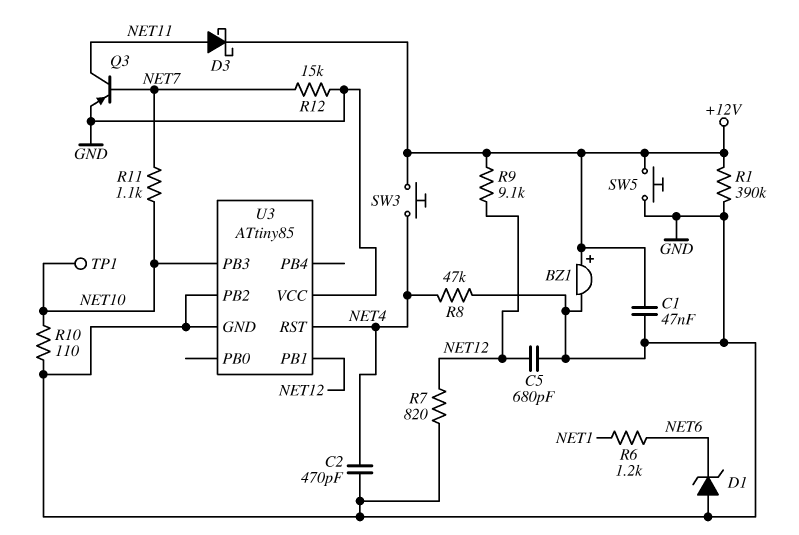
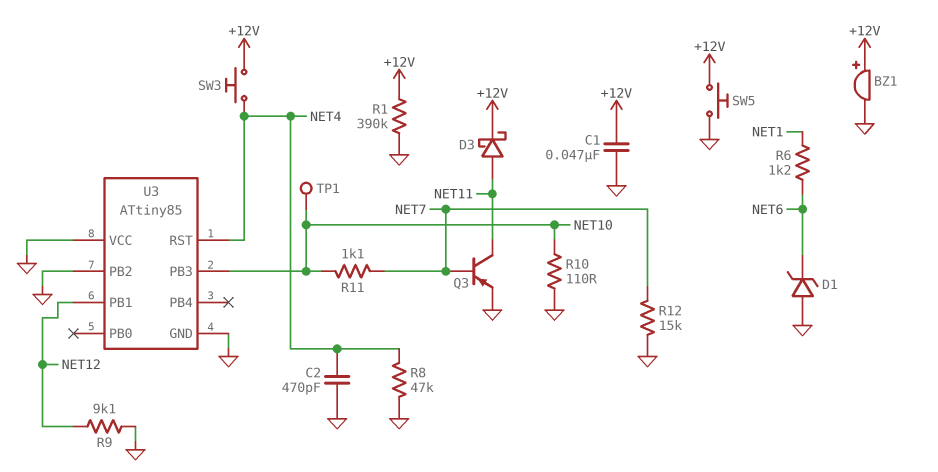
C5: 680pF (GND, NET12) -> none
R7: 820 (GND, NET12) -> none
R9: 9.1k (+12V, NET12) -> 9.1k (GND, NET12)

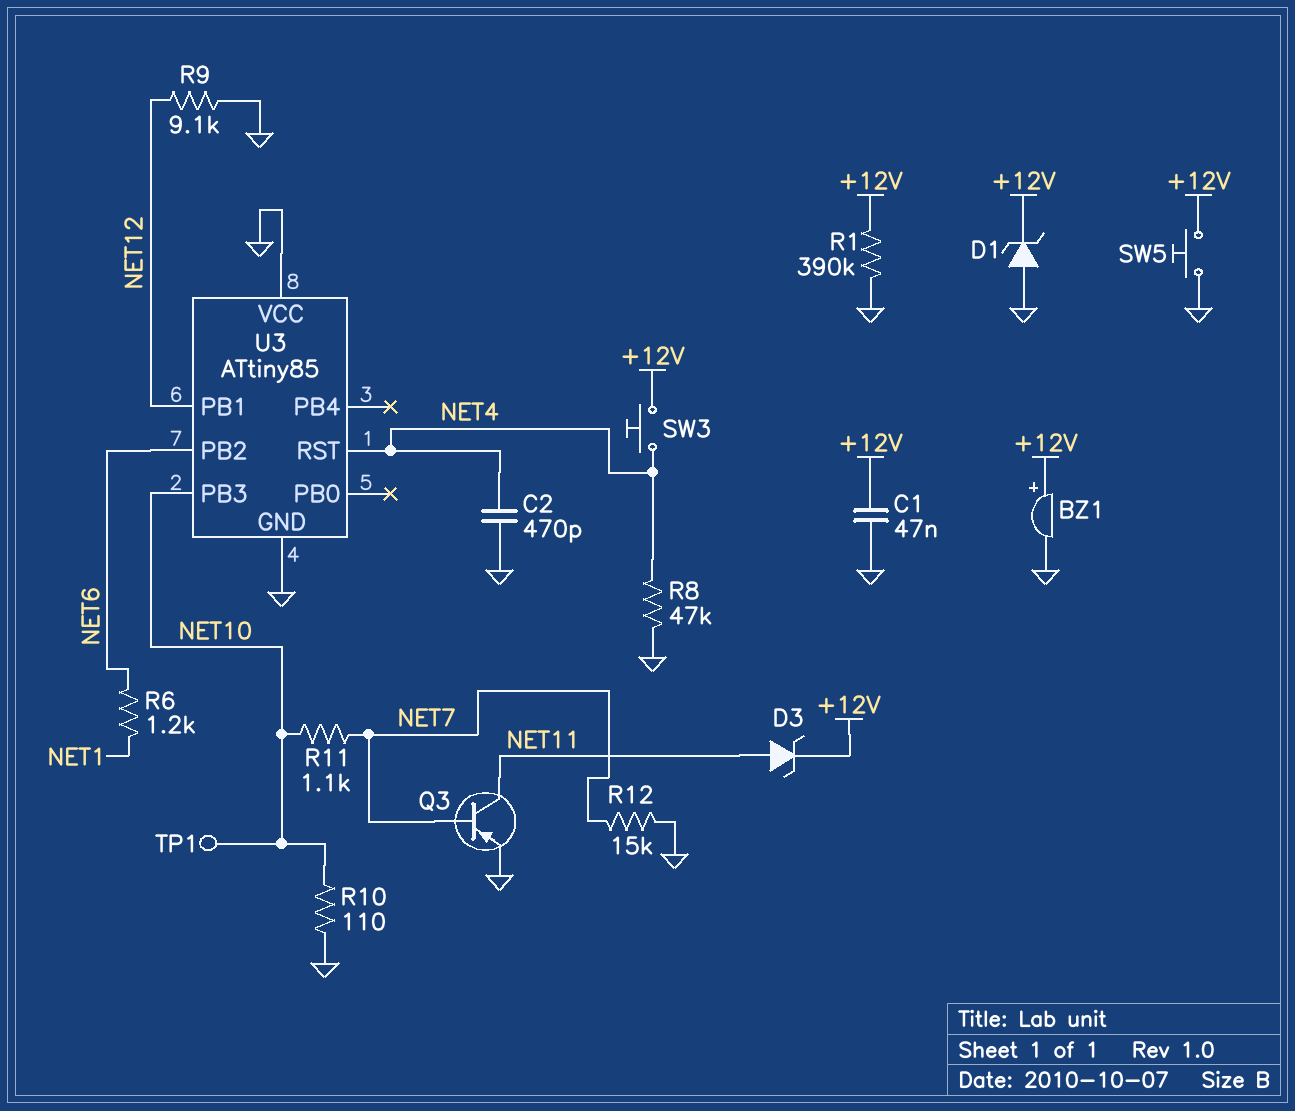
D1: zener (A GND, K NET6) -> zener (A GND, K +12V)
D3: schottky (A NET11, K +12V) -> zener (A NET11, K +12V)
U3 pin PB2: GND -> NET6

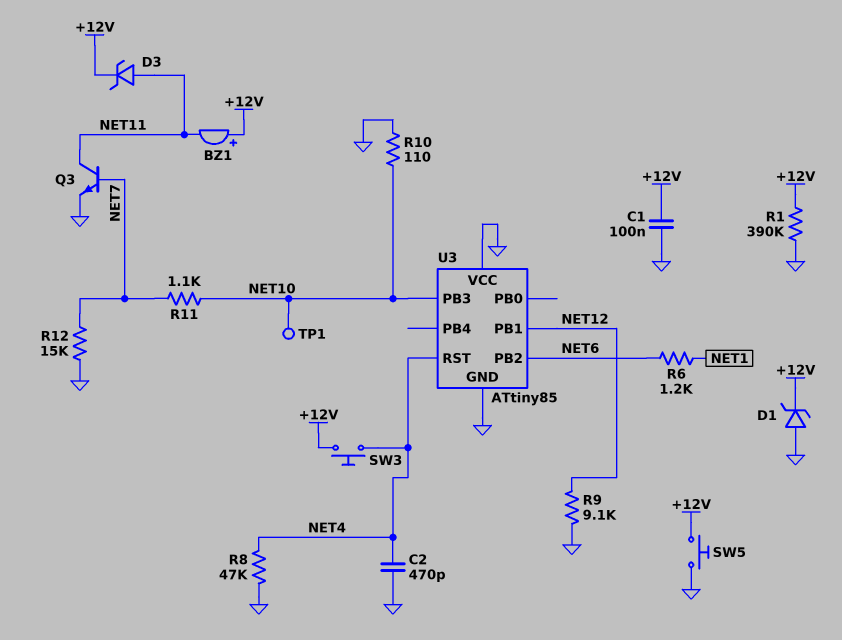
BZ1: buzzer (plus +12V, minus GND) -> buzzer (plus +12V, minus NET11)
C1: 47nF (+12V, GND) -> 100nF (+12V, GND)
Q3: PNP (B NET7, C NET11, E GND) -> NPN (B NET7, C NET11, E GND)

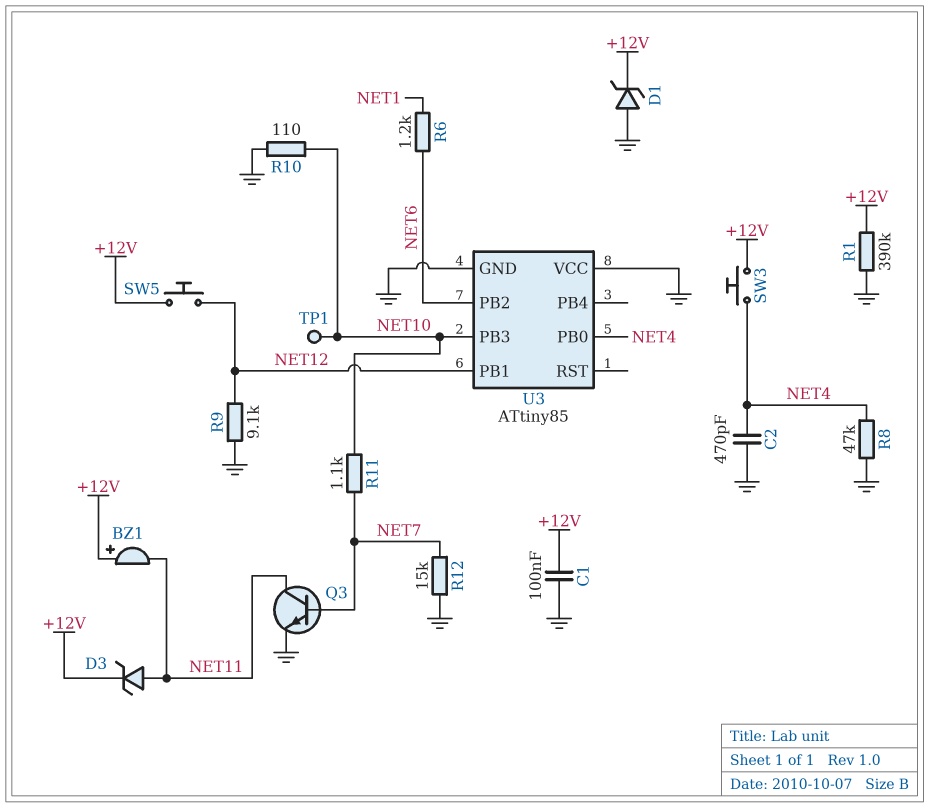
SW5: button (+12V, GND) -> button (+12V, NET12)
U3 pin PB0: none -> NET4
U3 pin RST: NET4 -> none

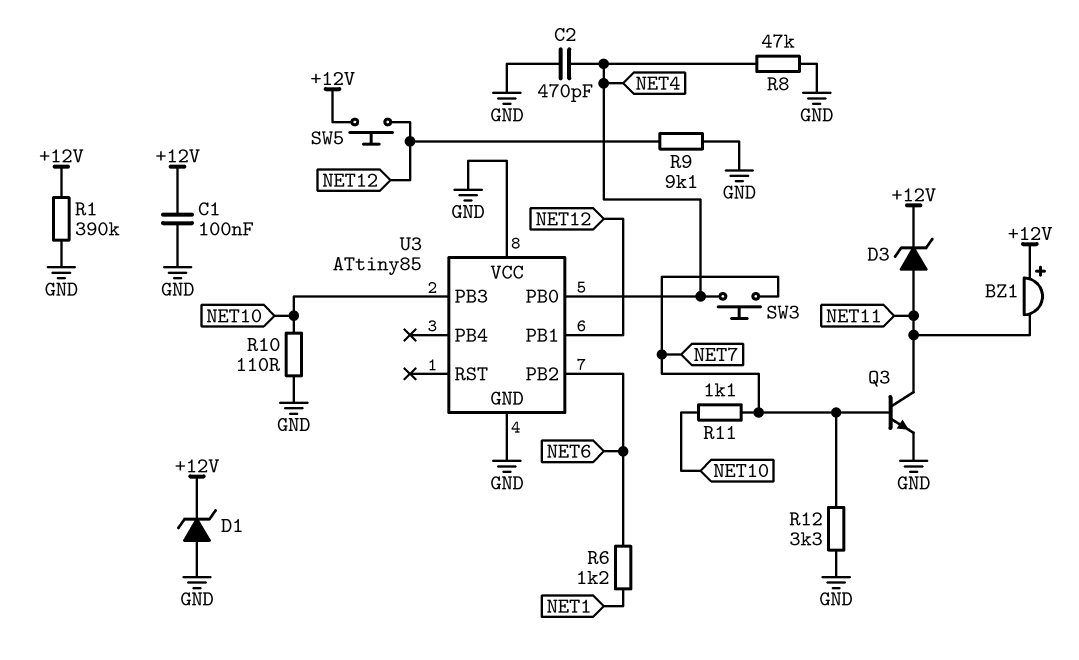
R12: 15k (GND, NET7) -> 3.3k (GND, NET7)
SW3: button (+12V, NET4) -> button (NET4, NET7)
TP1: test point (NET10) -> none

